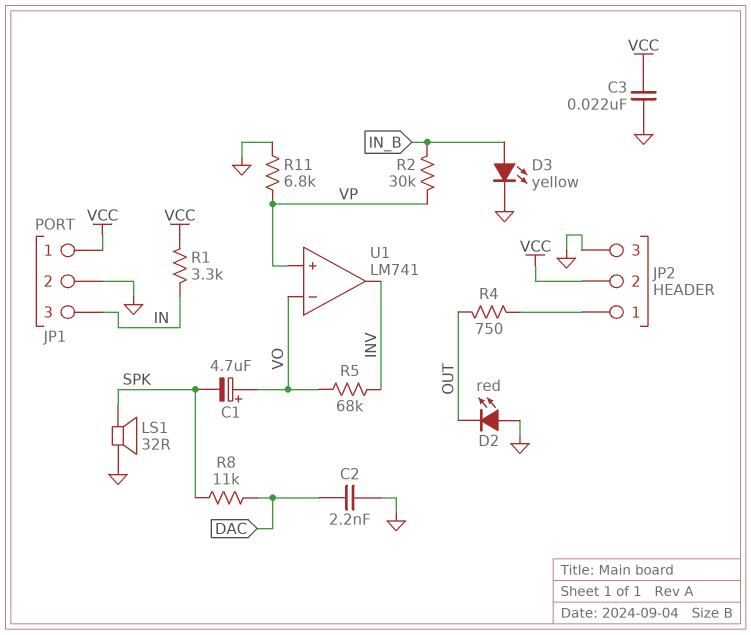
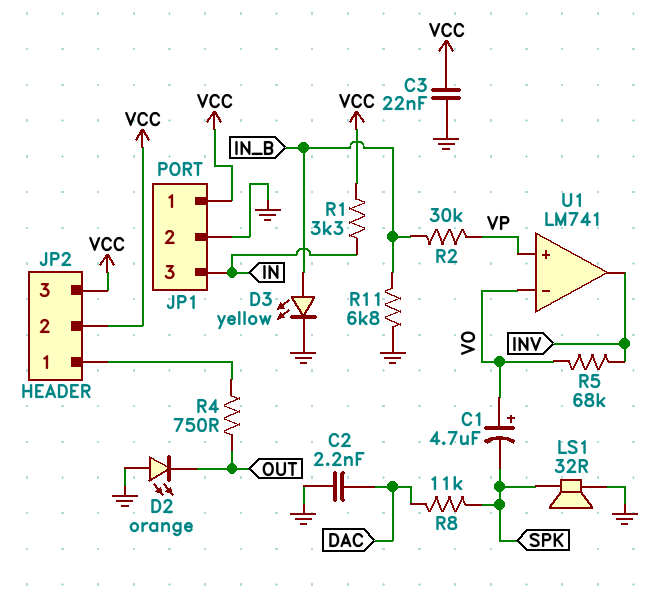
D2: LED red (A GND, K OUT) -> LED orange (A GND, K OUT)
JP2 pin 3: GND -> VCC
R11: 6.8k (GND, VP) -> 6.8k (GND, IN_B)

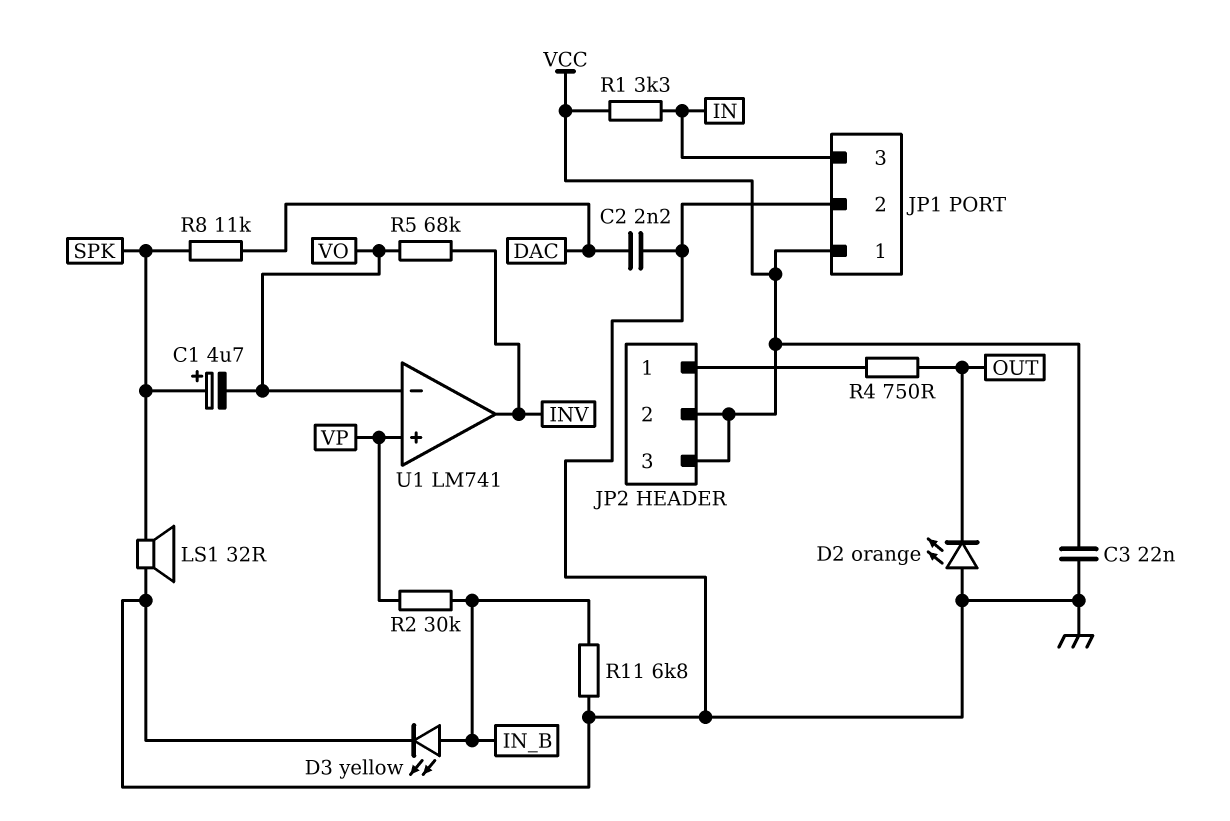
C1: 4.7uF (plus VO, minus SPK) -> 4.7uF (plus SPK, minus VO)

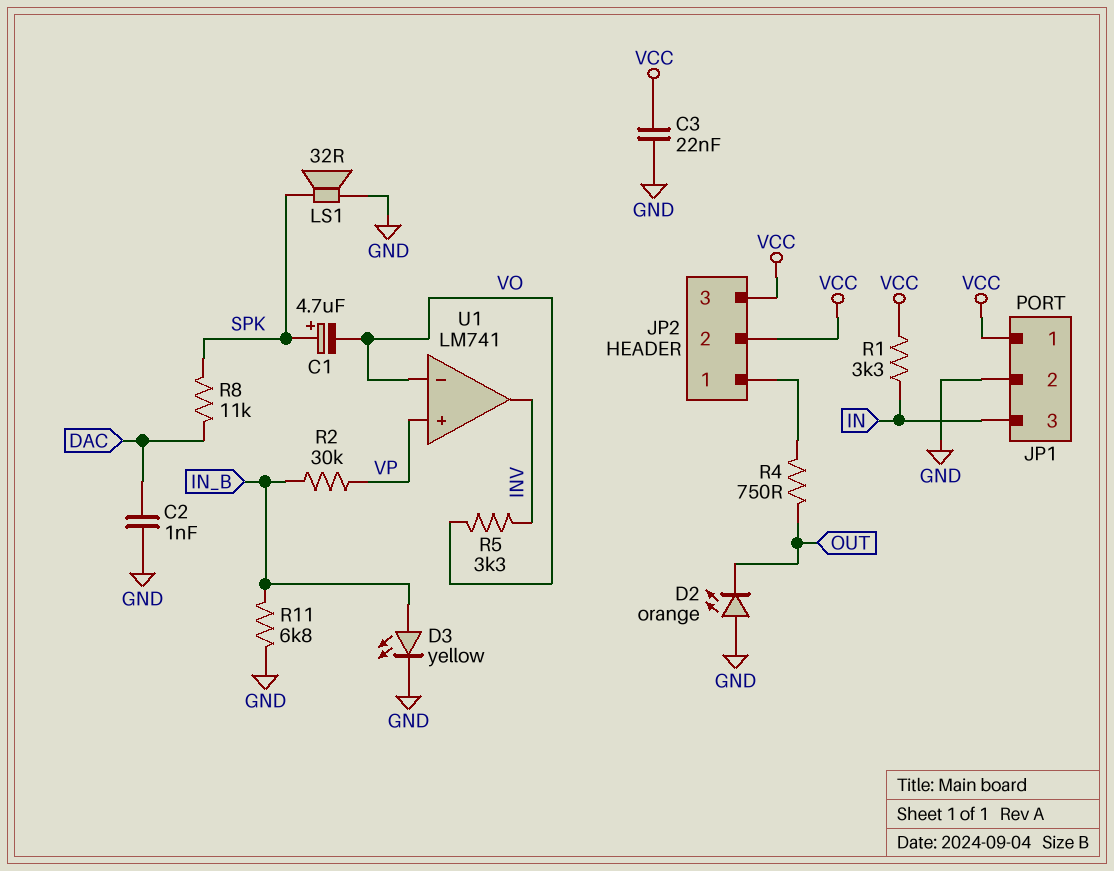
C2: 2.2nF (DAC, GND) -> 1nF (DAC, GND)
R5: 68k (INV, VO) -> 3.3k (INV, VO)

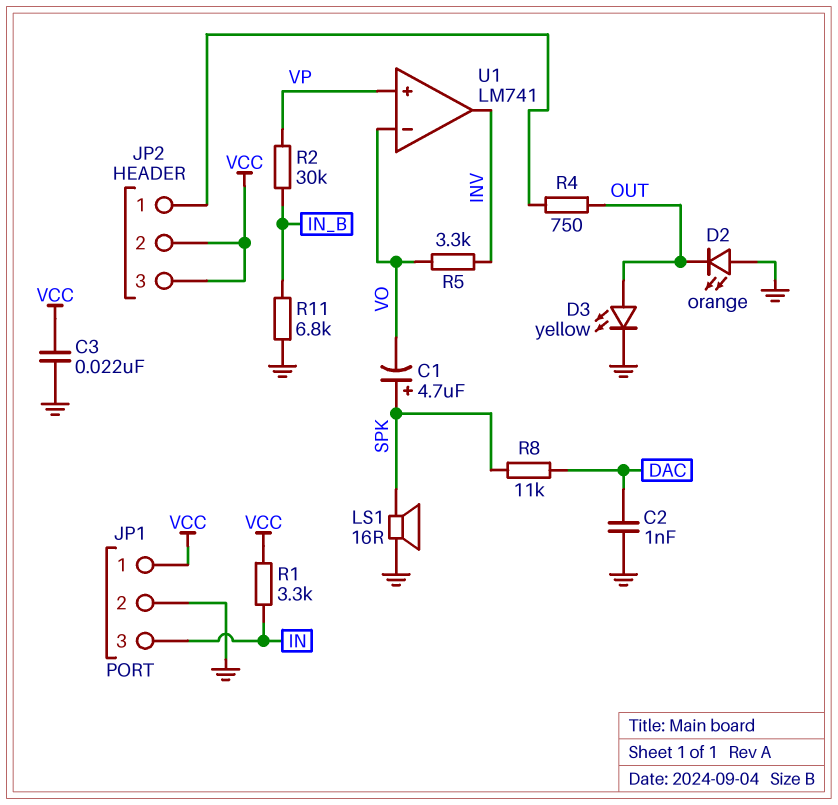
D3: LED yellow (A IN_B, K GND) -> LED yellow (A OUT, K GND)
LS1: speaker 32R (GND, SPK) -> speaker 16R (GND, SPK)

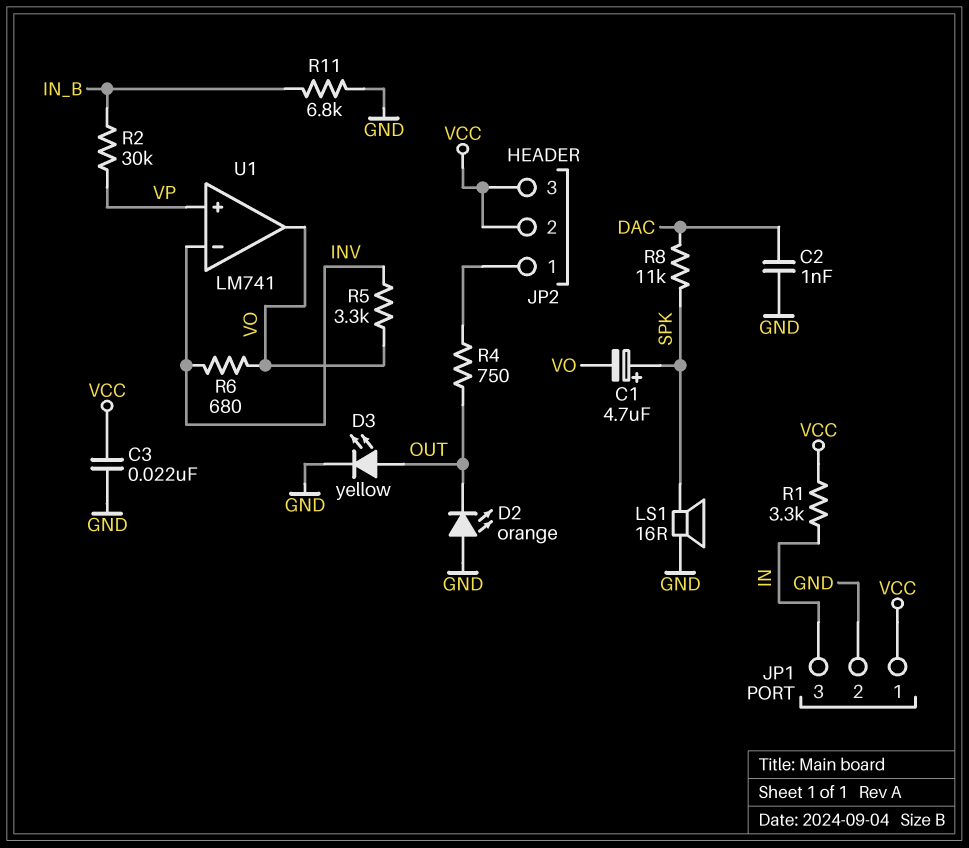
R6: none -> 680 (INV, VO)
U1 pin in-: VO -> INV
U1 pin out: INV -> VO

